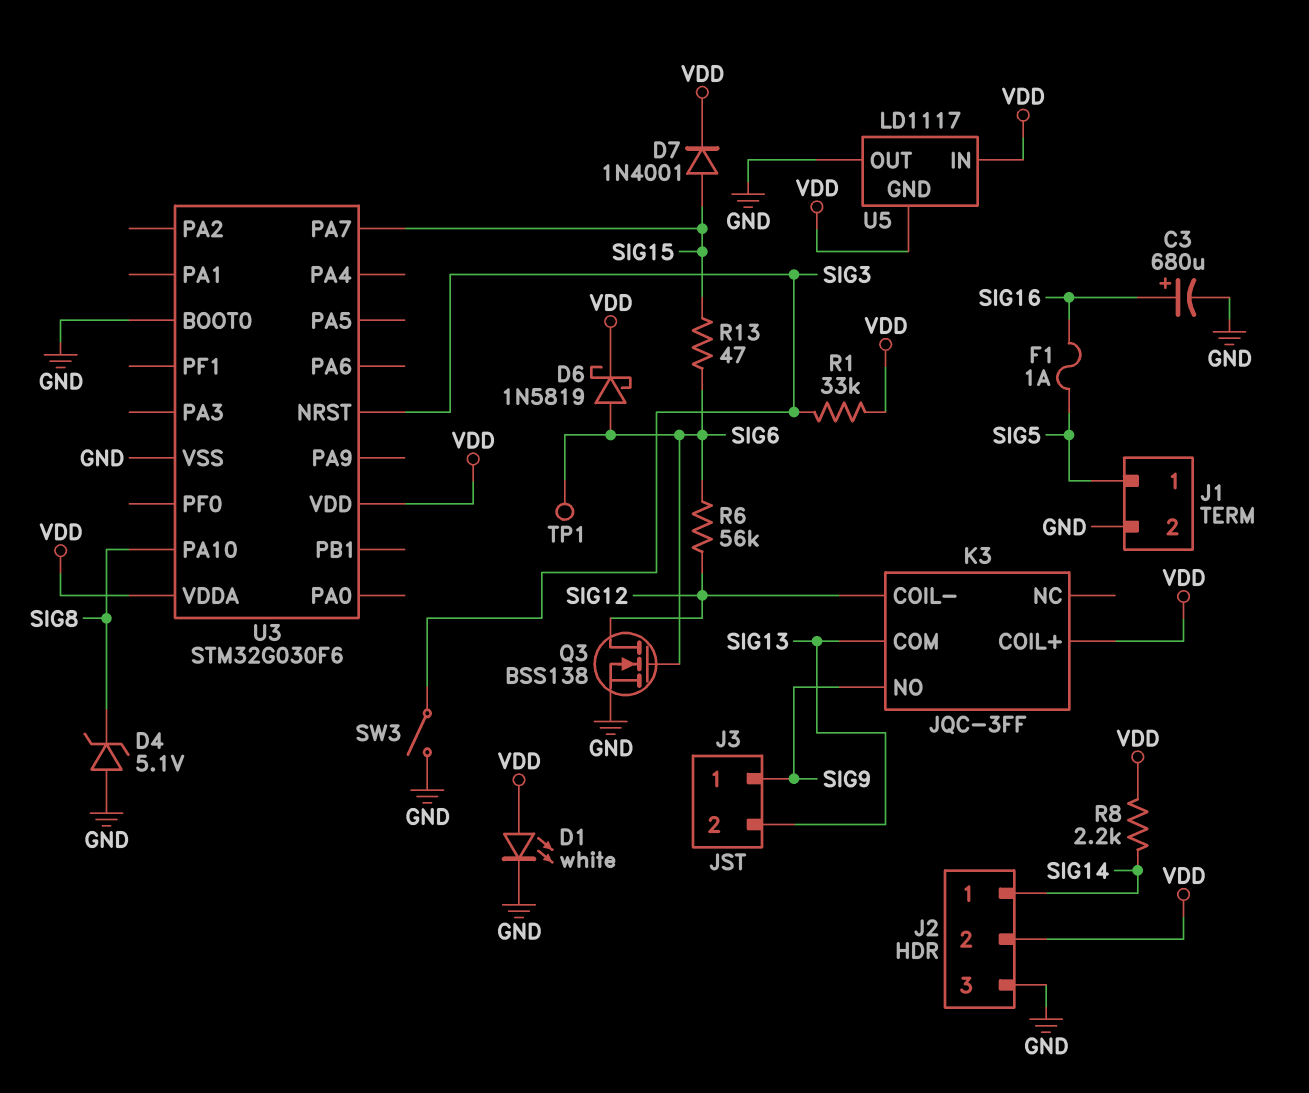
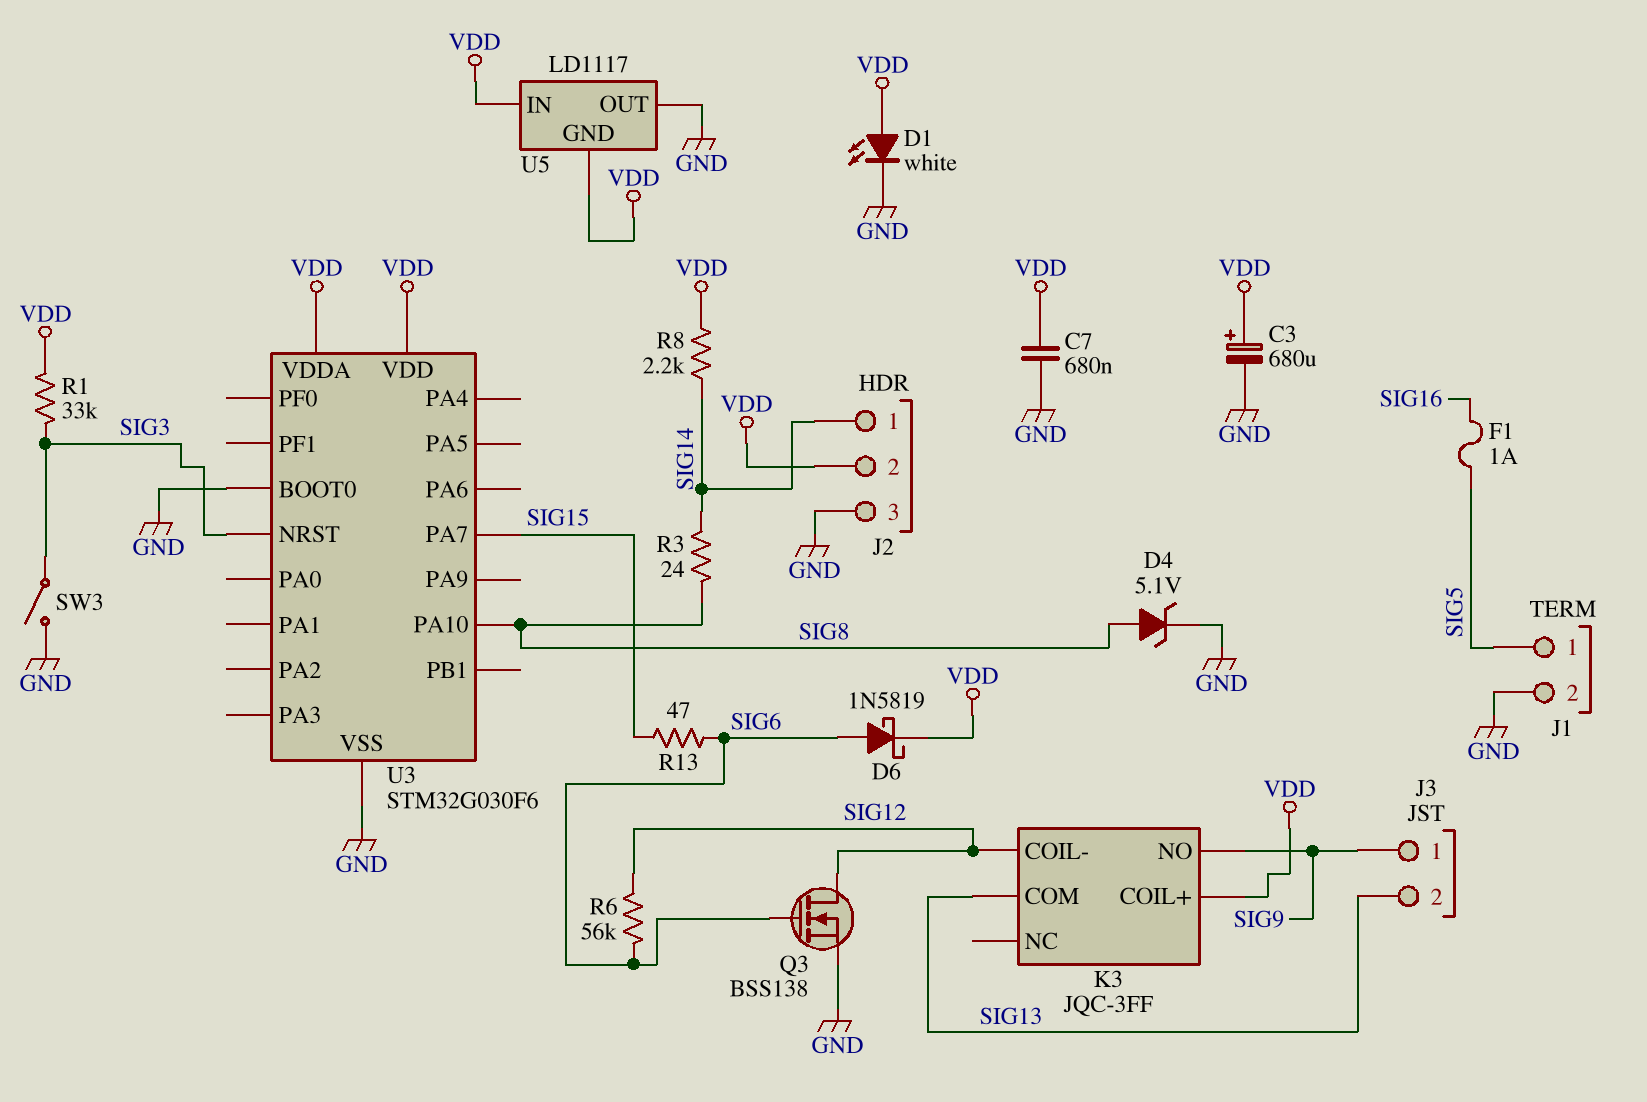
C3: 680uF (plus SIG16, minus GND) -> 680uF (plus VDD, minus GND)
C7: none -> 680nF (GND, VDD)
D4: zener 5.1V (A GND, K SIG8) -> zener 5.1V (A SIG8, K GND)
D7: diode 1N4001 (A SIG15, K VDD) -> none
R3: none -> 24 (SIG8, SIG14)
TP1: test point (SIG6) -> none

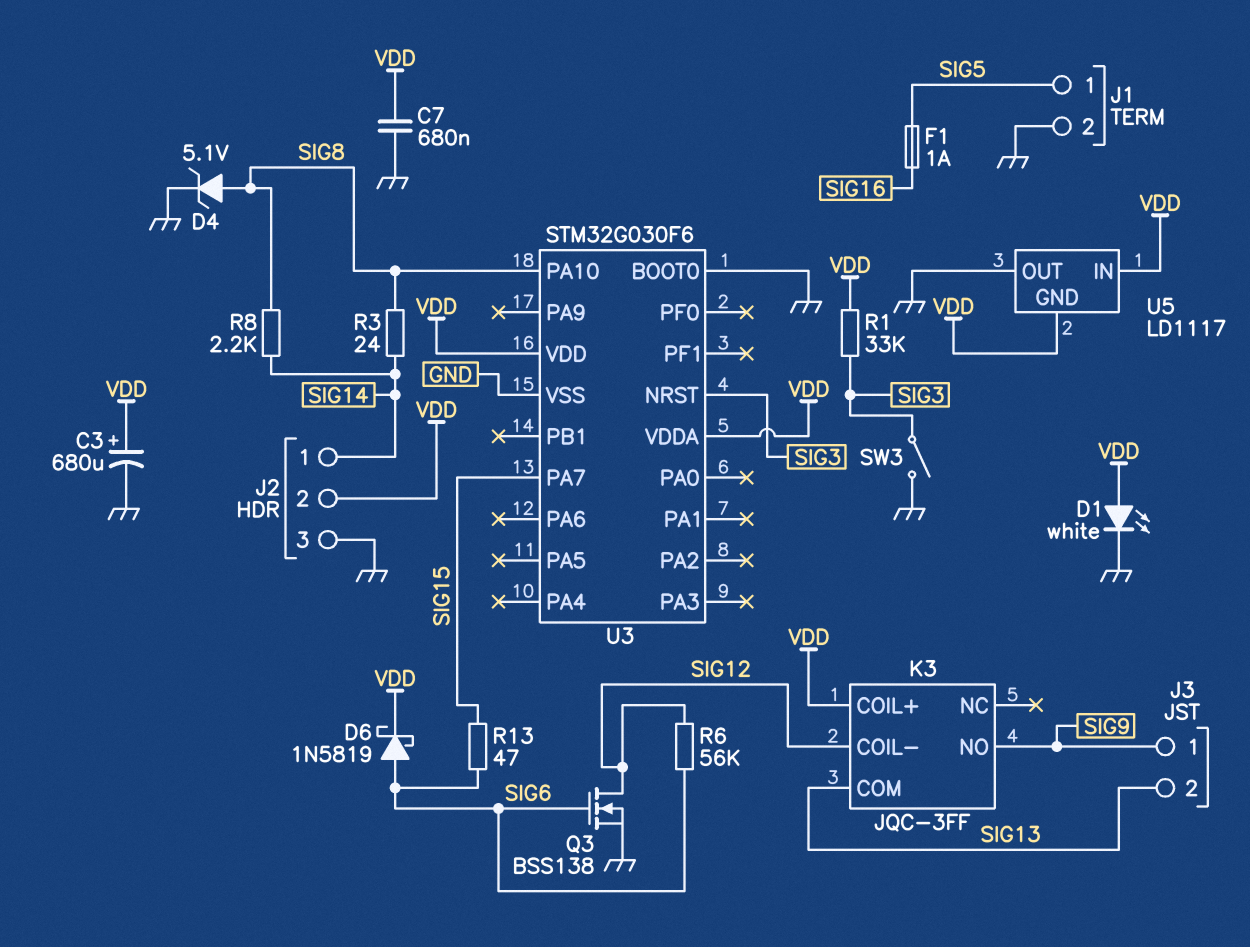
R8: 2.2k (SIG14, VDD) -> 2.2k (SIG8, SIG14)

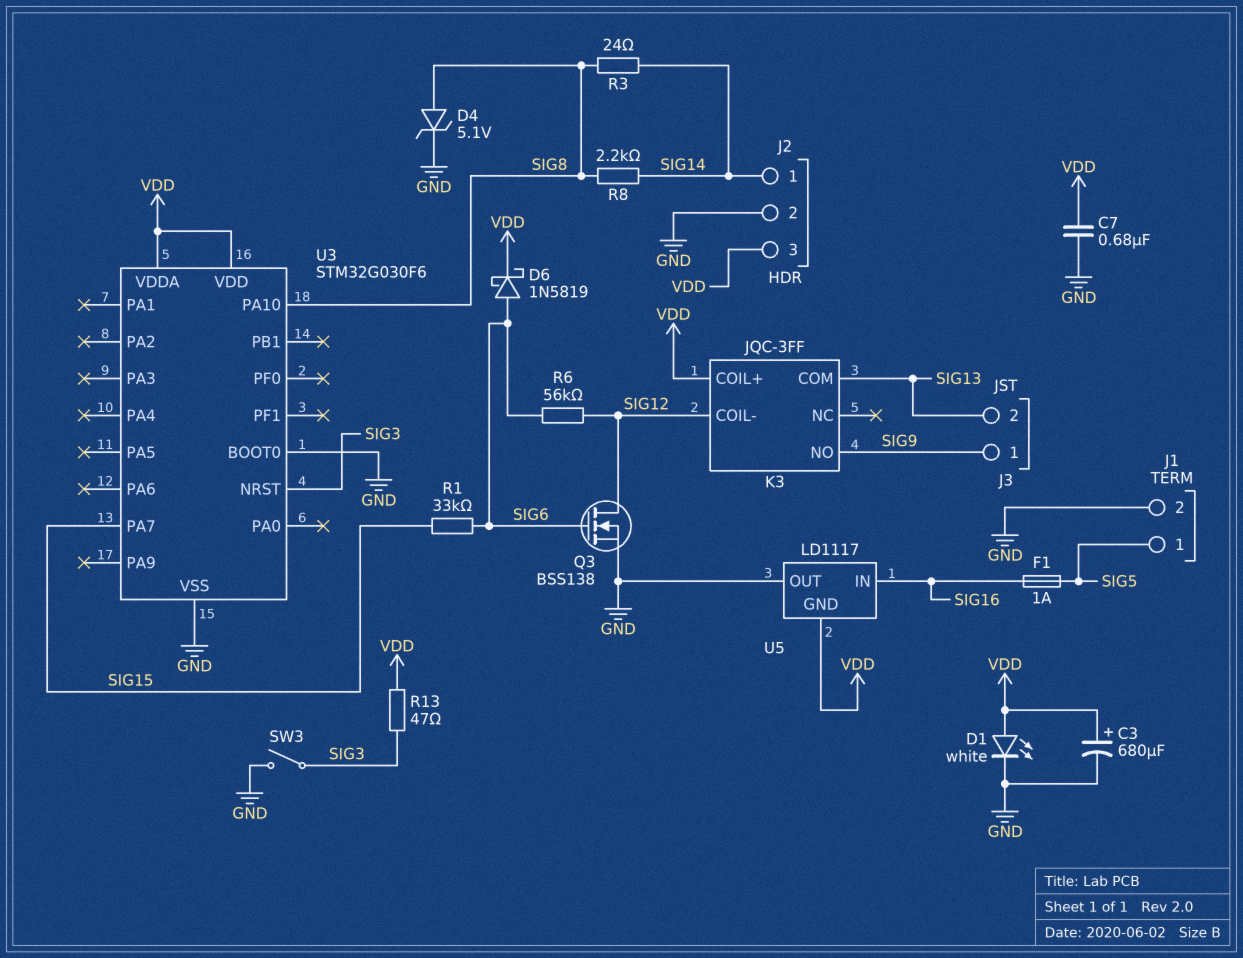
J2 pin 2: VDD -> GND
J2 pin 3: GND -> VDD
R1: 33k (SIG3, VDD) -> 33k (SIG6, SIG15)
R13: 47 (SIG6, SIG15) -> 47 (SIG3, VDD)
U5 pin IN: VDD -> SIG16

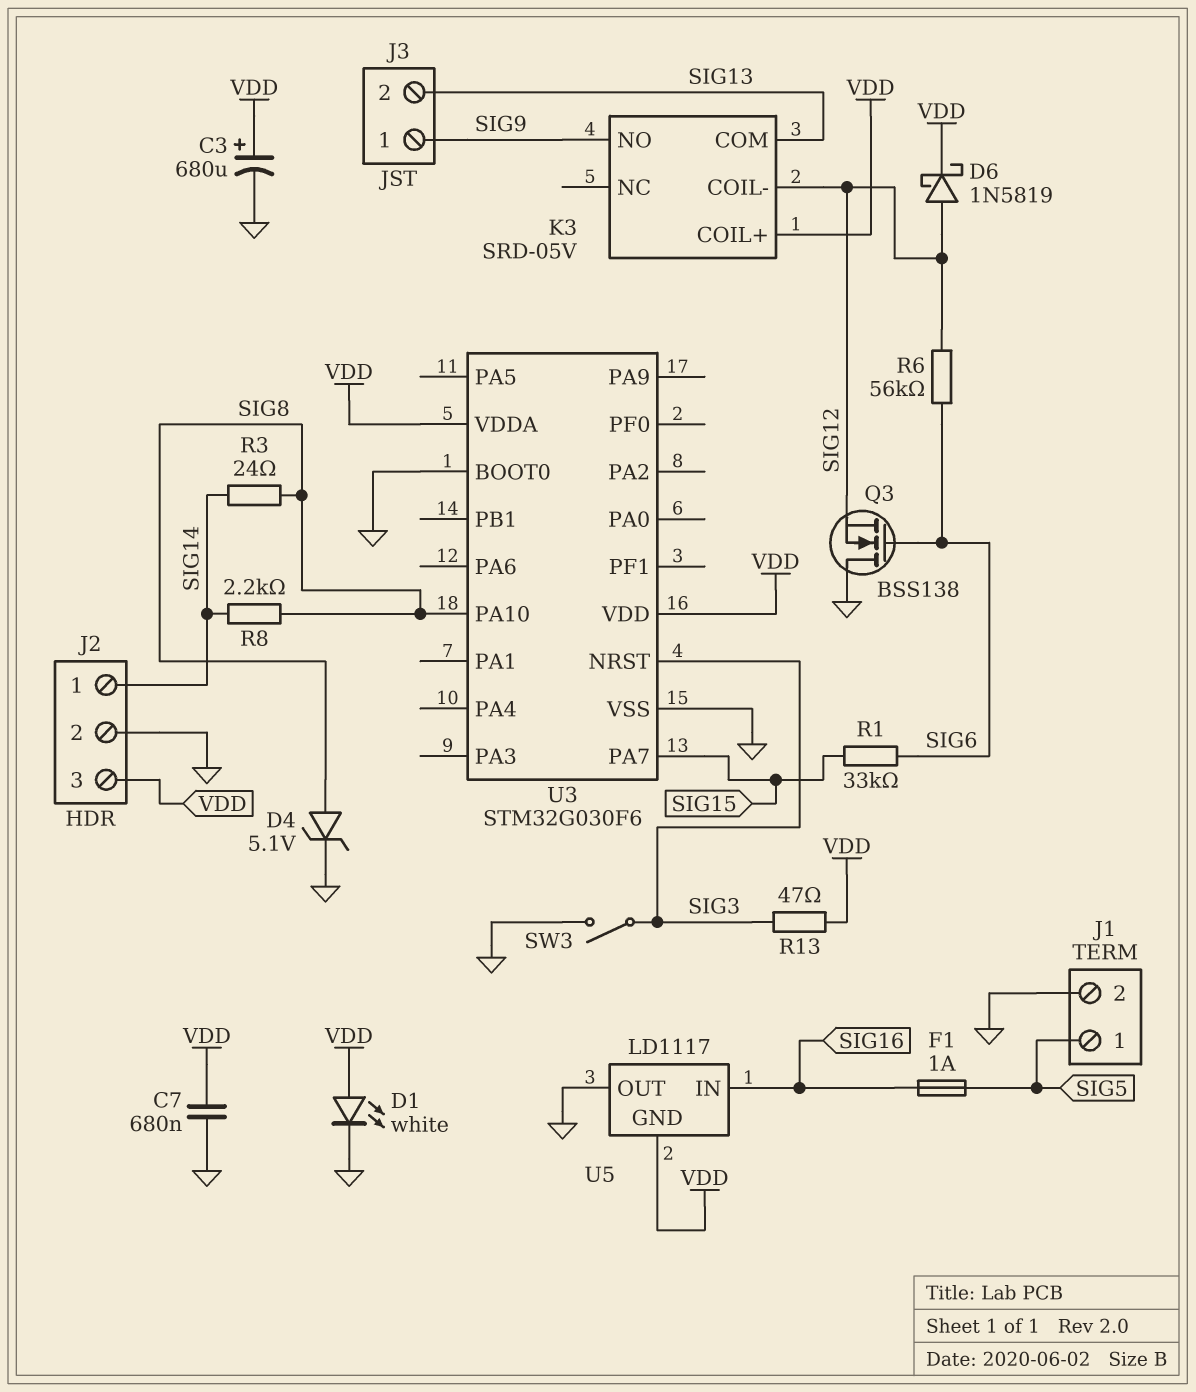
D6: schottky 1N5819 (A SIG6, K VDD) -> schottky 1N5819 (A SIG12, K VDD)
K3: JQC-3FF -> SRD-05V
Q3: NMOS BSS138 (G SIG6, D SIG12, S GND) -> NMOS BSS138 (G SIG6, D GND, S SIG12)

